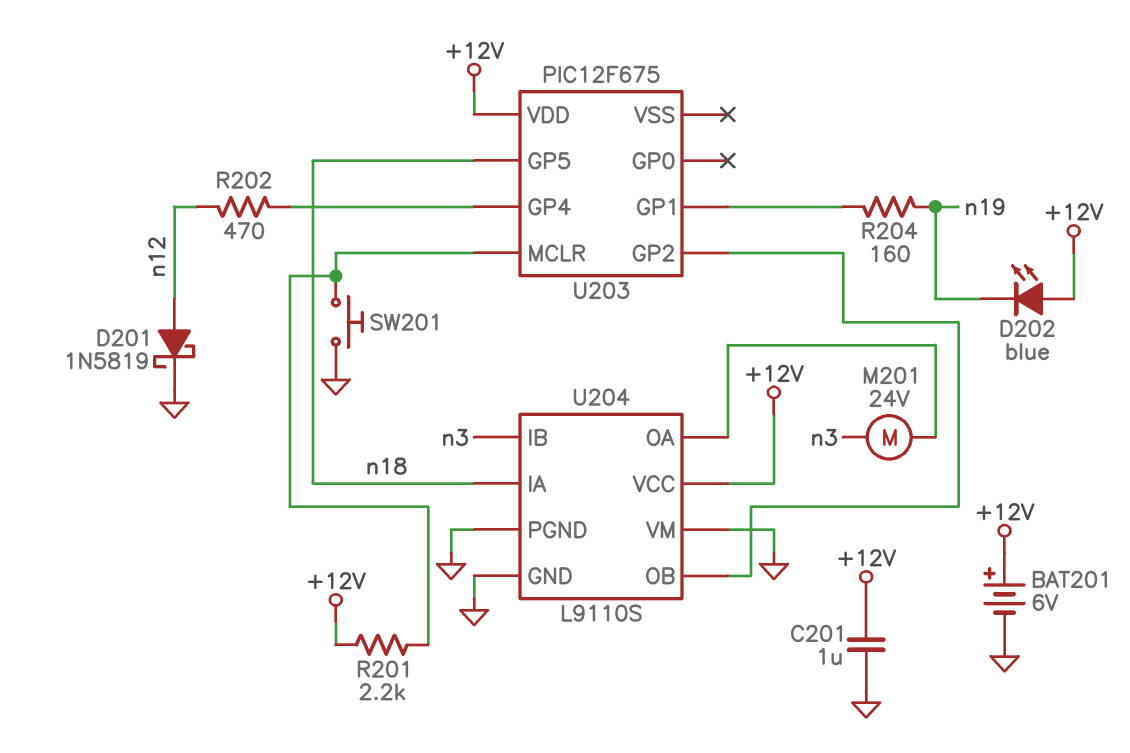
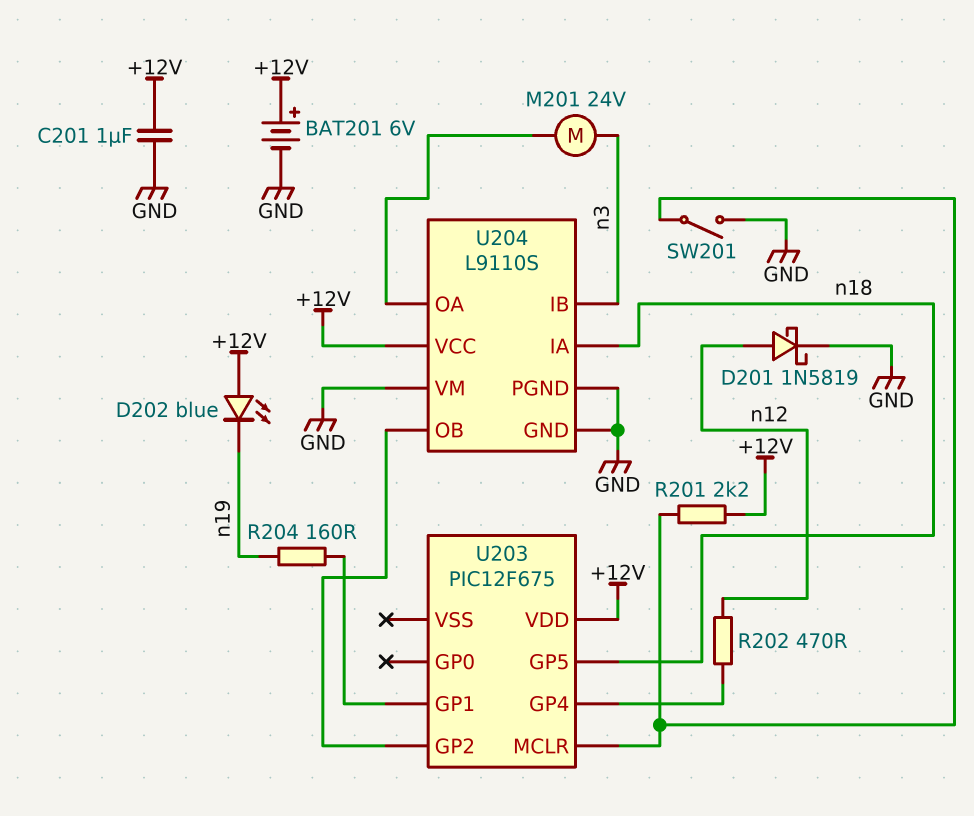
SW201: button (GND, U203/MCLR) -> switch (GND, U203/MCLR)

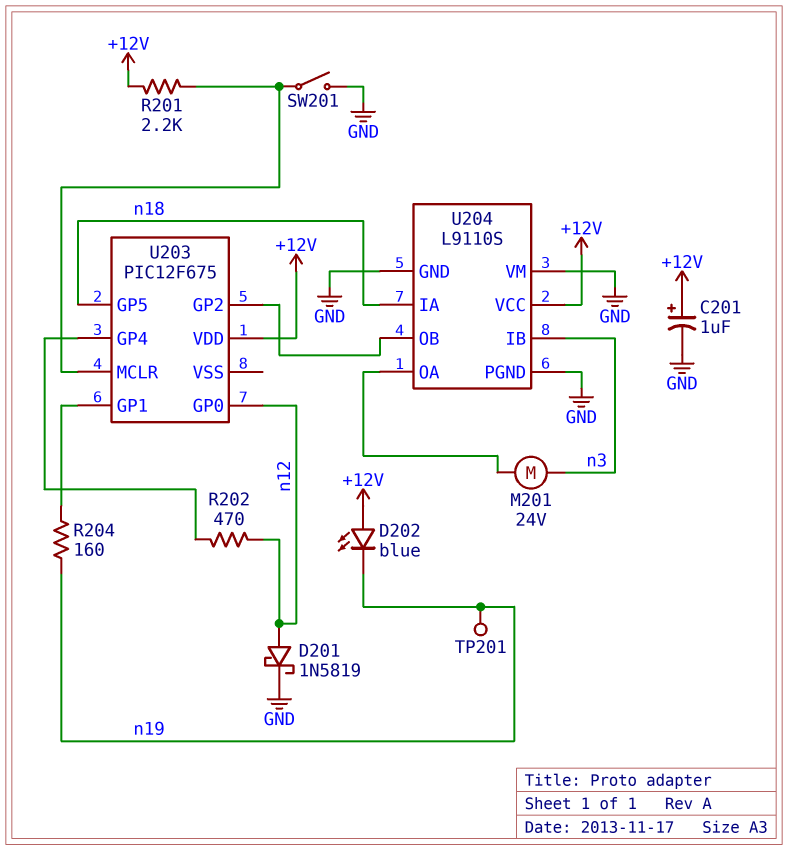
BAT201: 6V (plus +12V, minus GND) -> none
C201: 1uF (+12V, GND) -> 1uF (plus +12V, minus GND)
TP201: none -> test point (n19)
U203 pin GP0: none -> n12

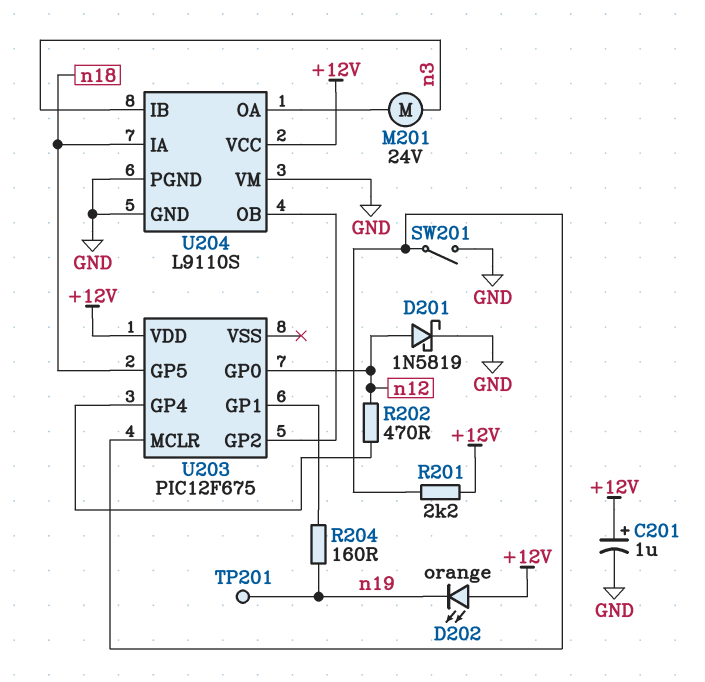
D202: LED blue (A +12V, K n19) -> LED orange (A +12V, K n19)

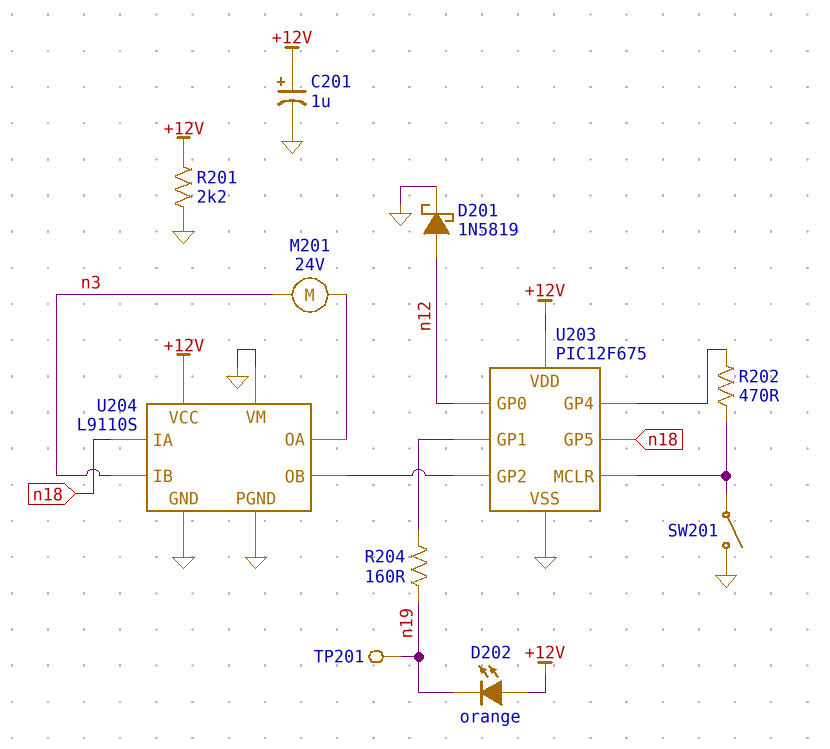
R201: 2.2k (+12V, U203/MCLR) -> 2.2k (+12V, GND)
R202: 470 (U203/GP4, n12) -> 470 (U203/GP4, U203/MCLR)
U203 pin VSS: none -> GND

